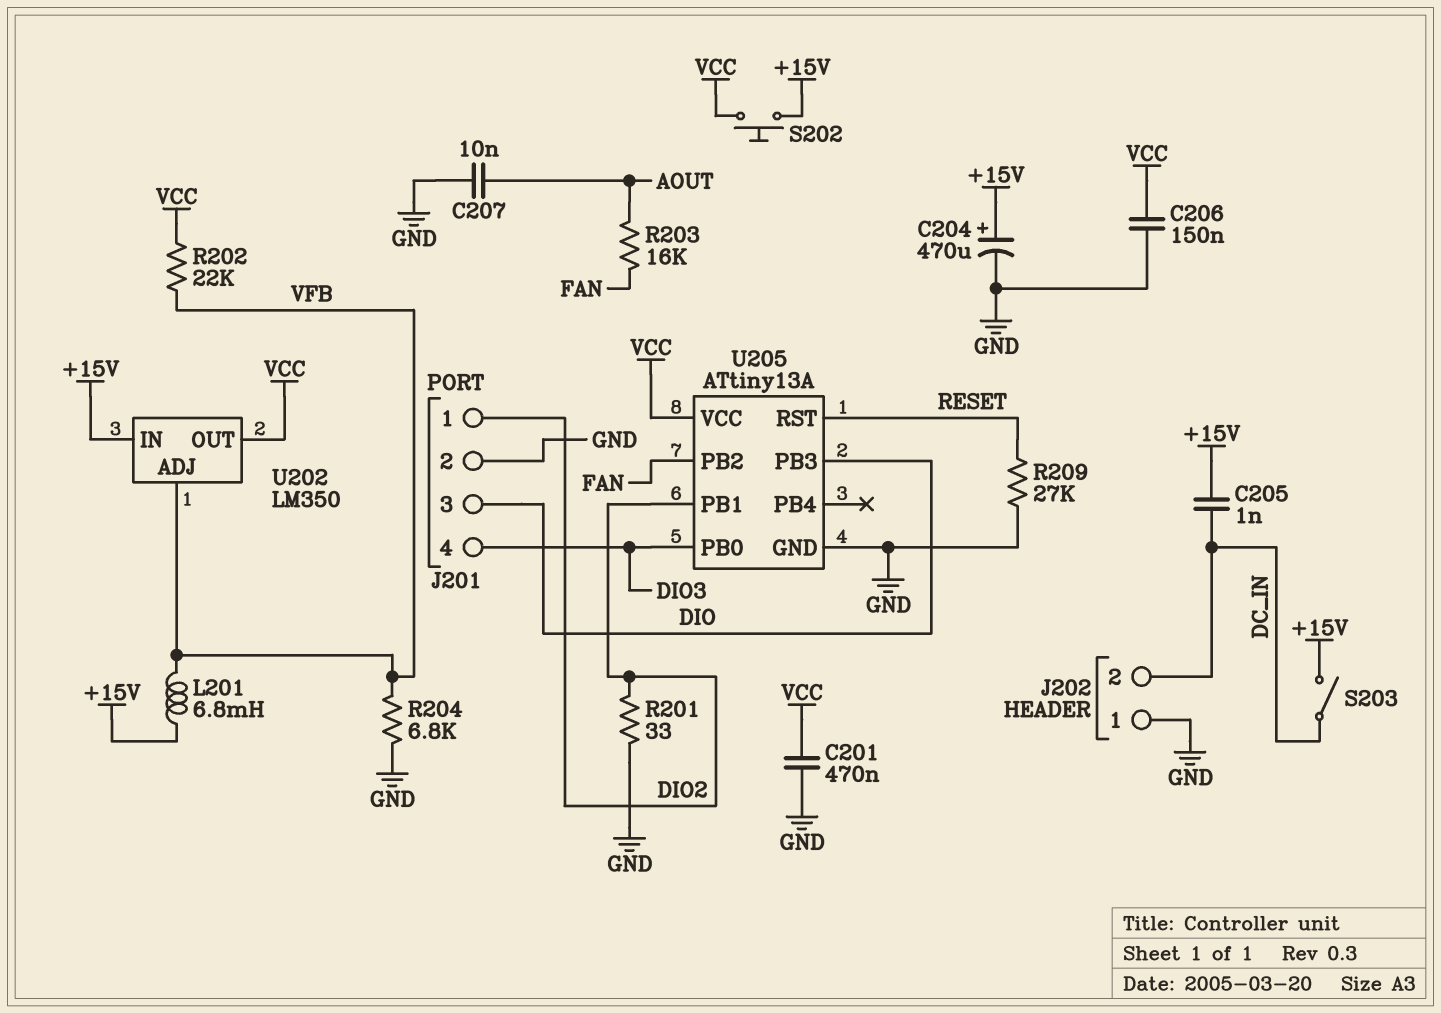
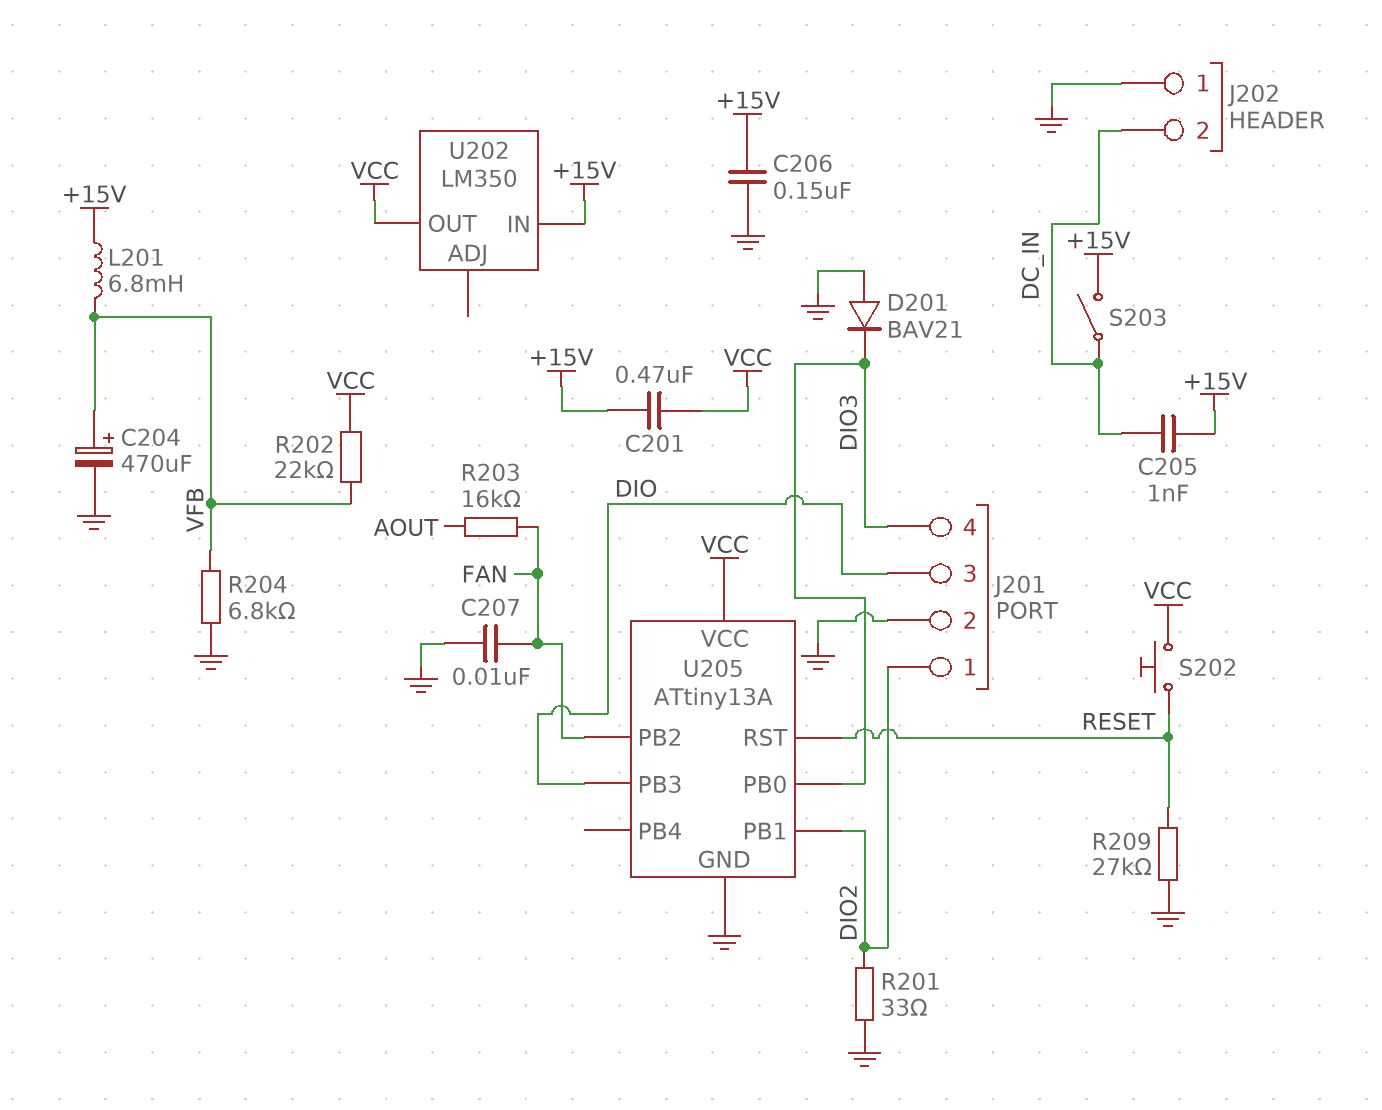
C201: 470nF (GND, VCC) -> 470nF (+15V, VCC)
C204: 470uF (plus +15V, minus GND) -> 470uF (plus VFB, minus GND)
C206: 150nF (GND, VCC) -> 150nF (+15V, GND)
C207: 10nF (AOUT, GND) -> 10nF (FAN, GND)
D201: none -> diode BAV21 (A GND, K DIO3)
S202: button (+15V, VCC) -> button (RESET, VCC)
U202 pin ADJ: VFB -> none

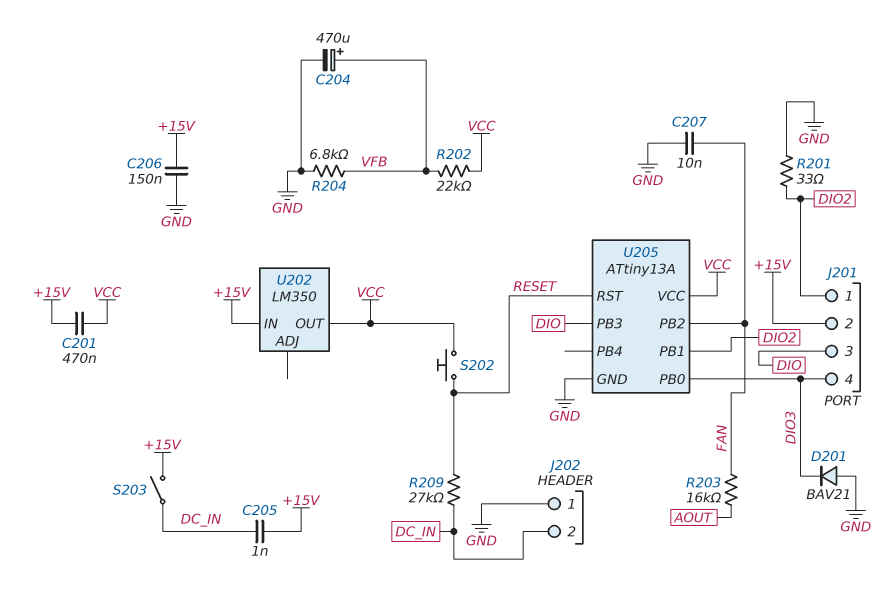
J201 pin 2: GND -> +15V
L201: 6.8mH (+15V, VFB) -> none
R209: 27k (GND, RESET) -> 27k (DC_IN, RESET)

